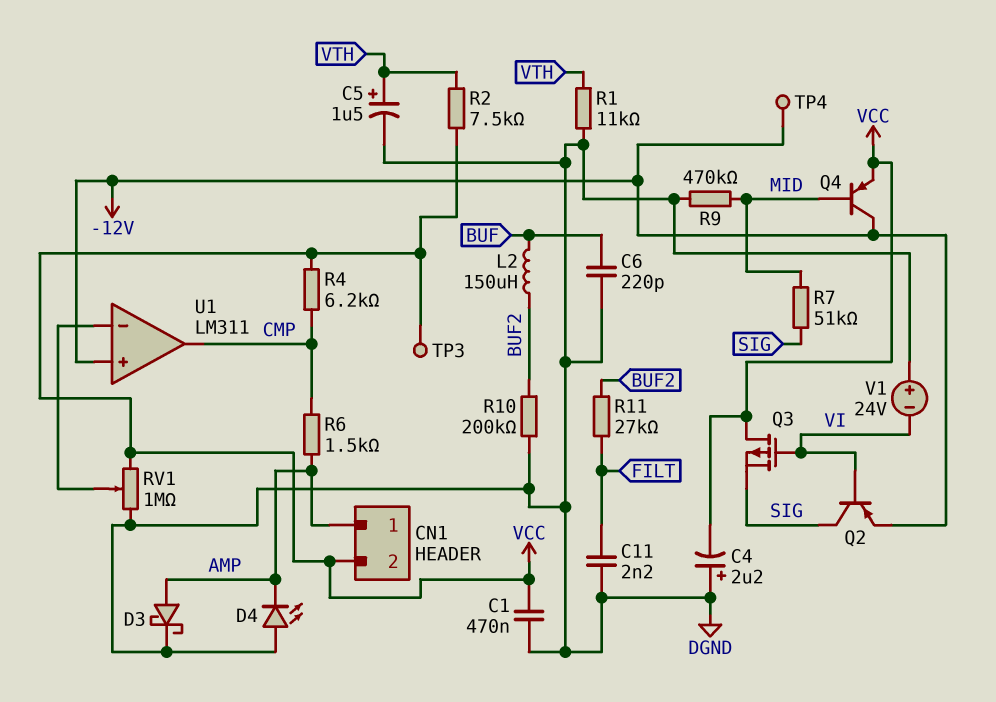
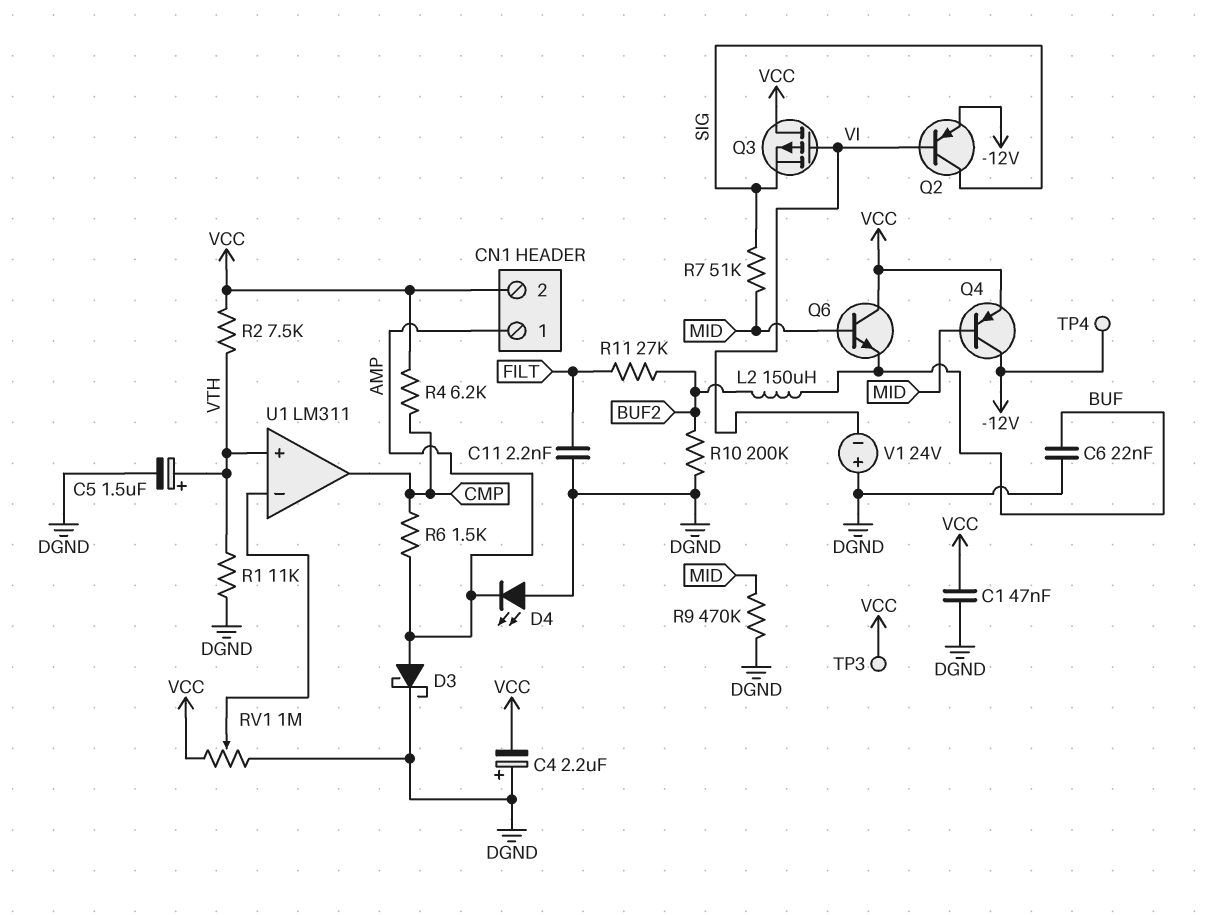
C1: 470nF (DGND, VCC) -> 47nF (DGND, VCC)
C6: 220pF (BUF, DGND) -> 22nF (BUF, DGND)
Q6: none -> NPN (B MID, C VCC, E BUF)
U1 pin in+: -12V -> VTH

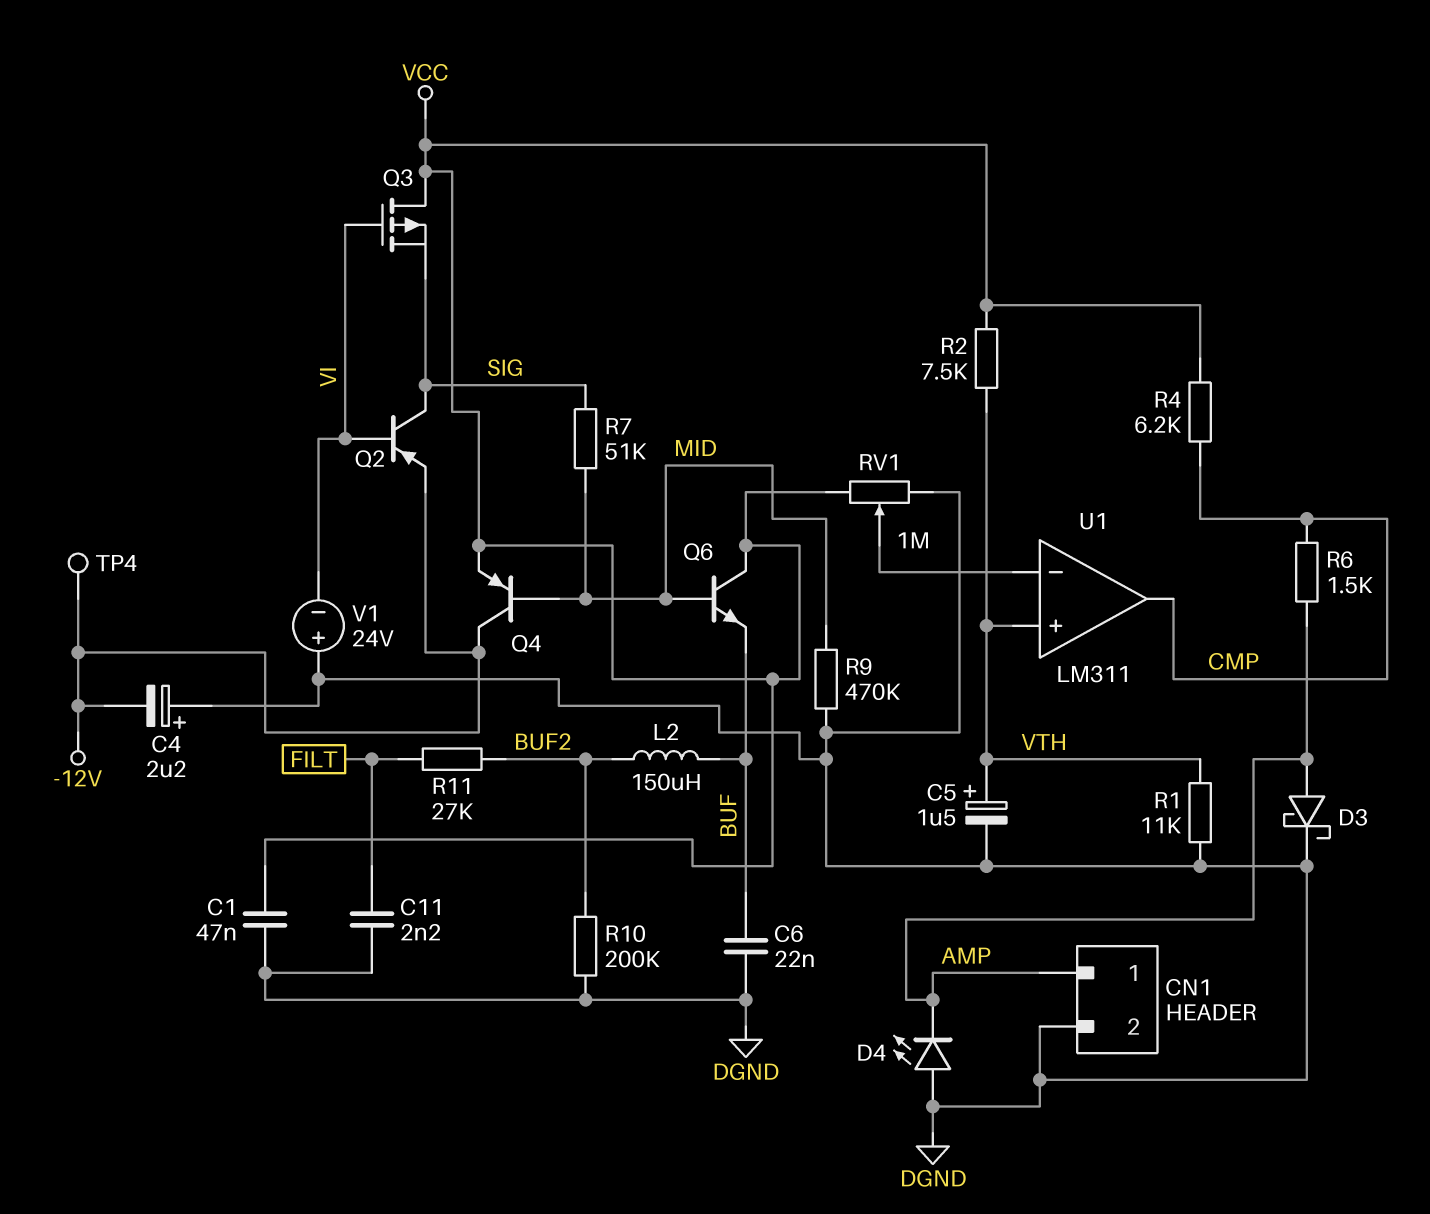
C4: 2.2uF (plus DGND, minus VCC) -> 2.2uF (plus DGND, minus -12V)
CN1 pin 2: VCC -> DGND
TP3: test point (VCC) -> none

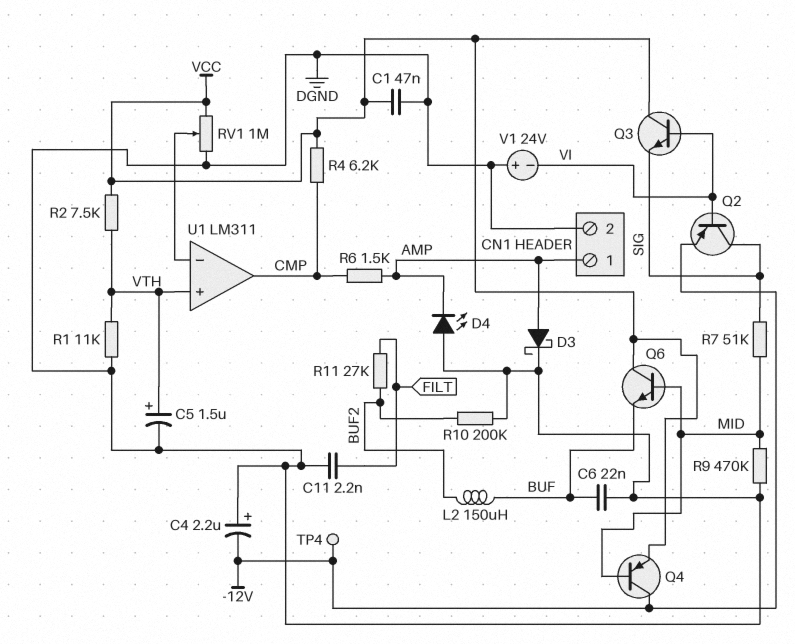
Q3: PMOS (G VI, D VCC, S SIG) -> NPN (B VI, C VCC, E SIG)

